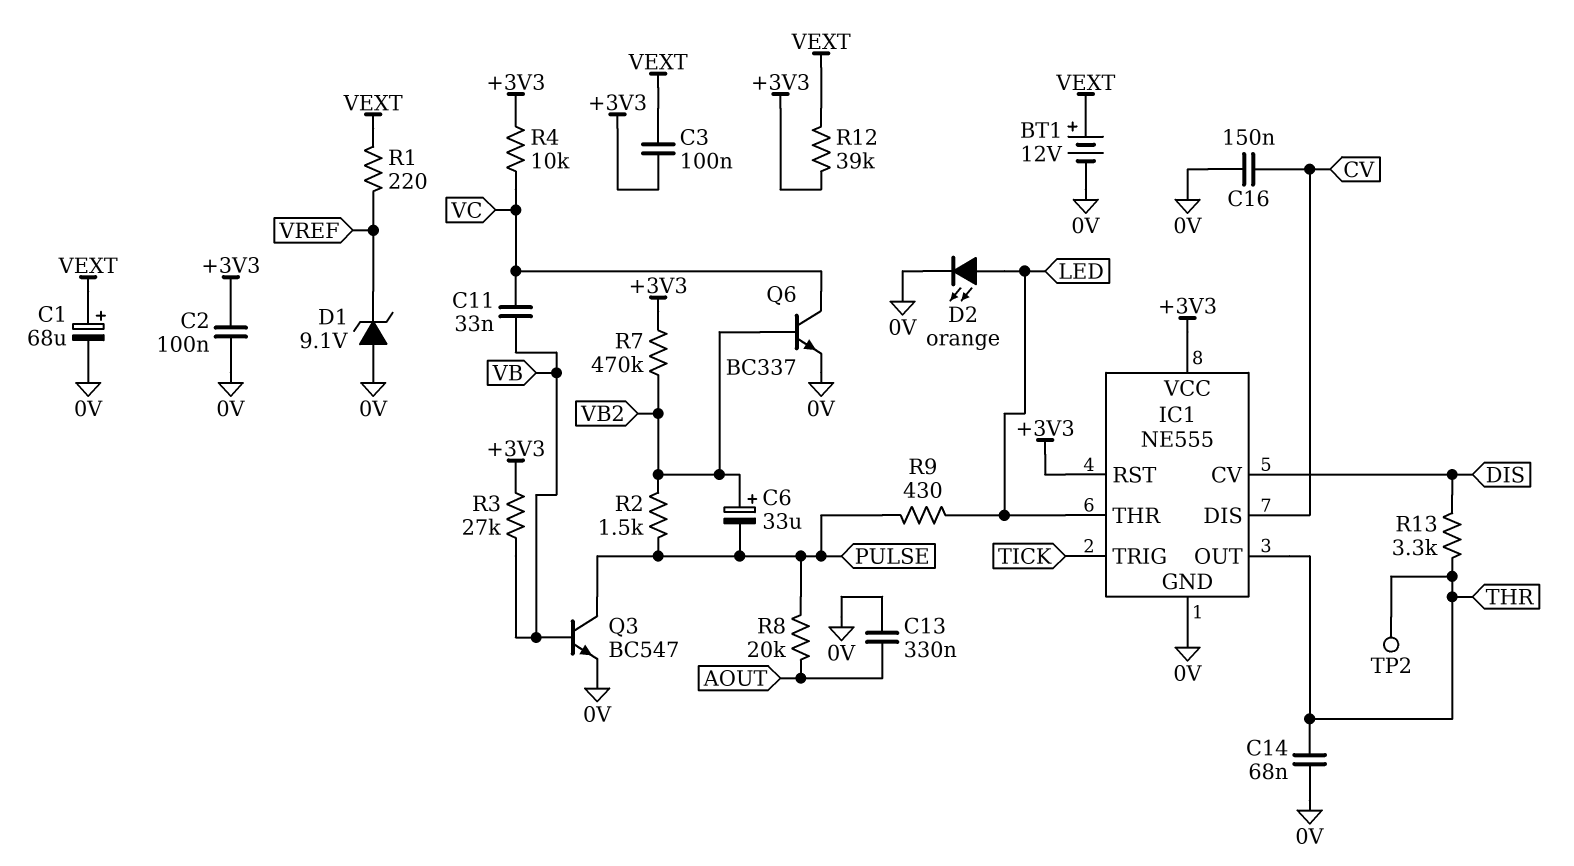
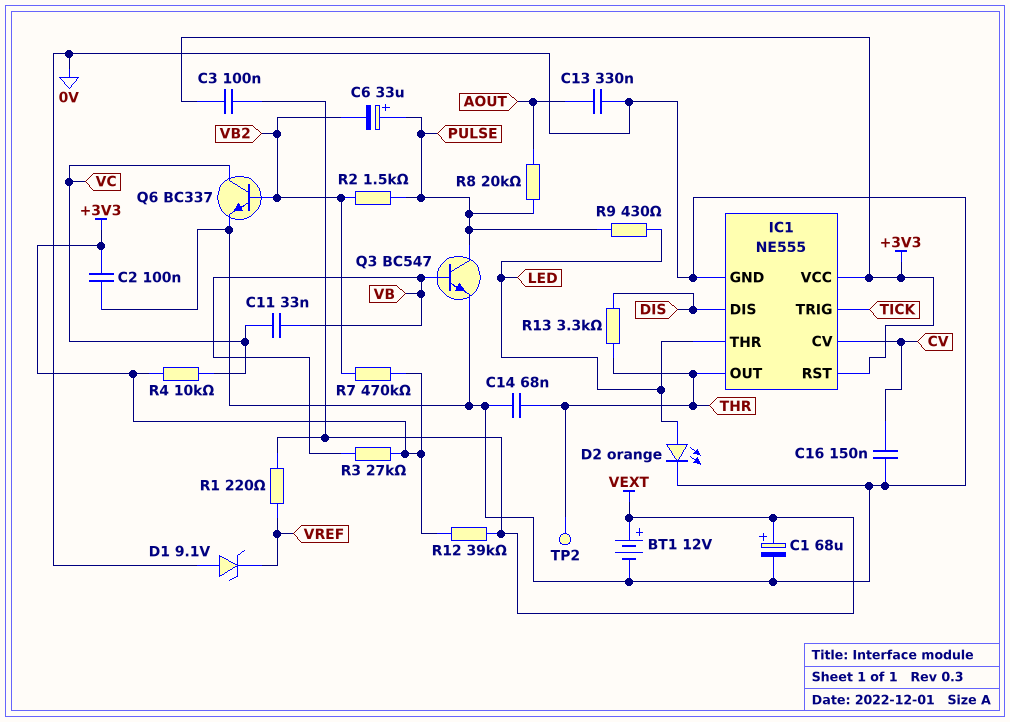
C6: 33uF (plus VB2, minus PULSE) -> 33uF (plus PULSE, minus VB2)
IC1 pin CV: DIS -> CV
IC1 pin DIS: CV -> DIS

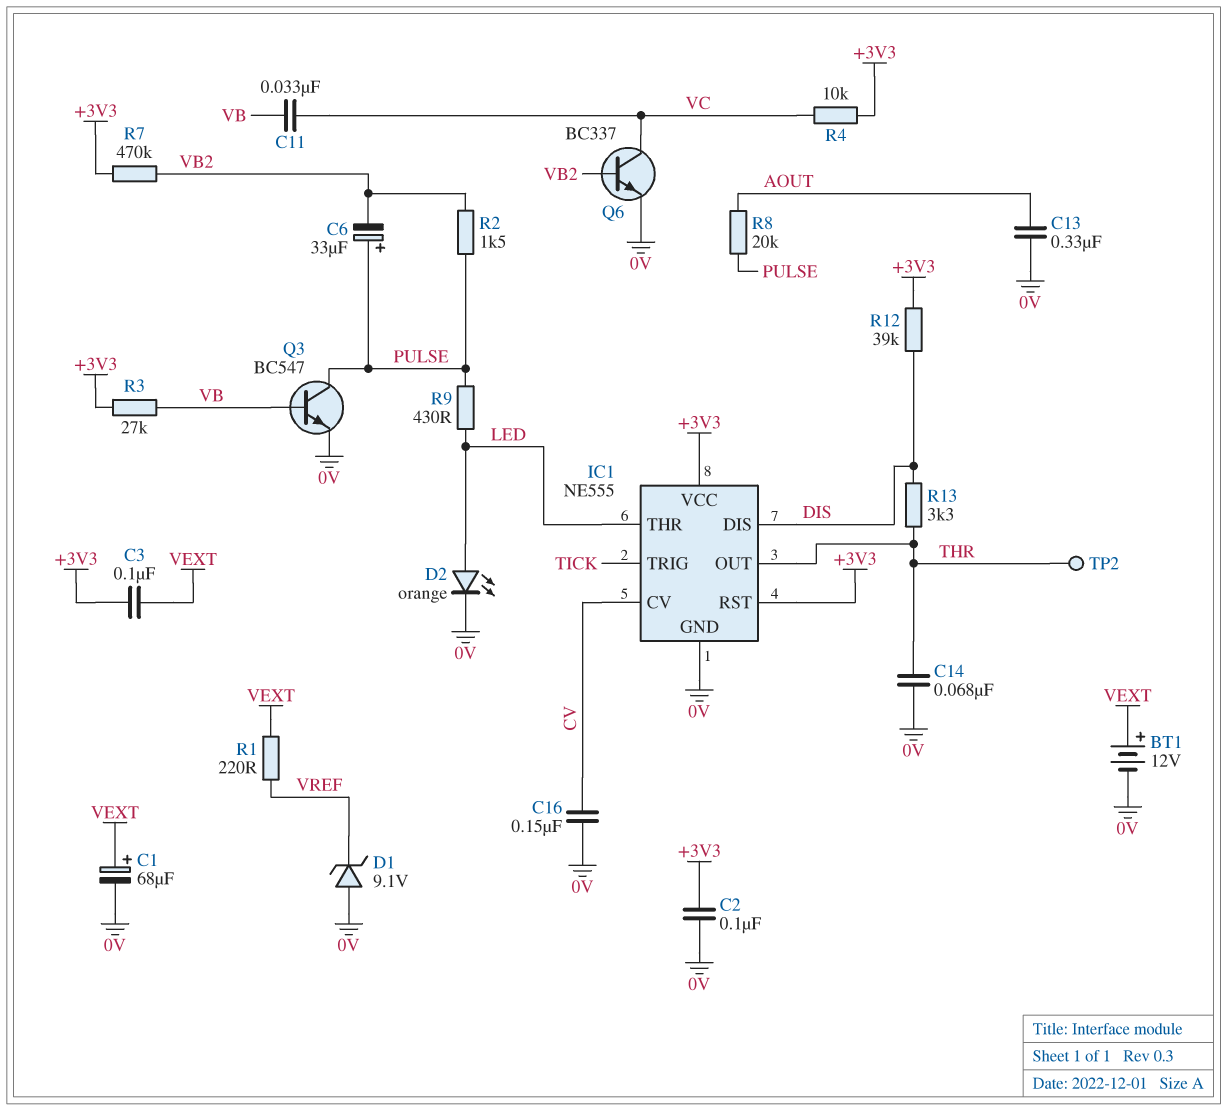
R12: 39k (+3V3, VEXT) -> 39k (+3V3, DIS)

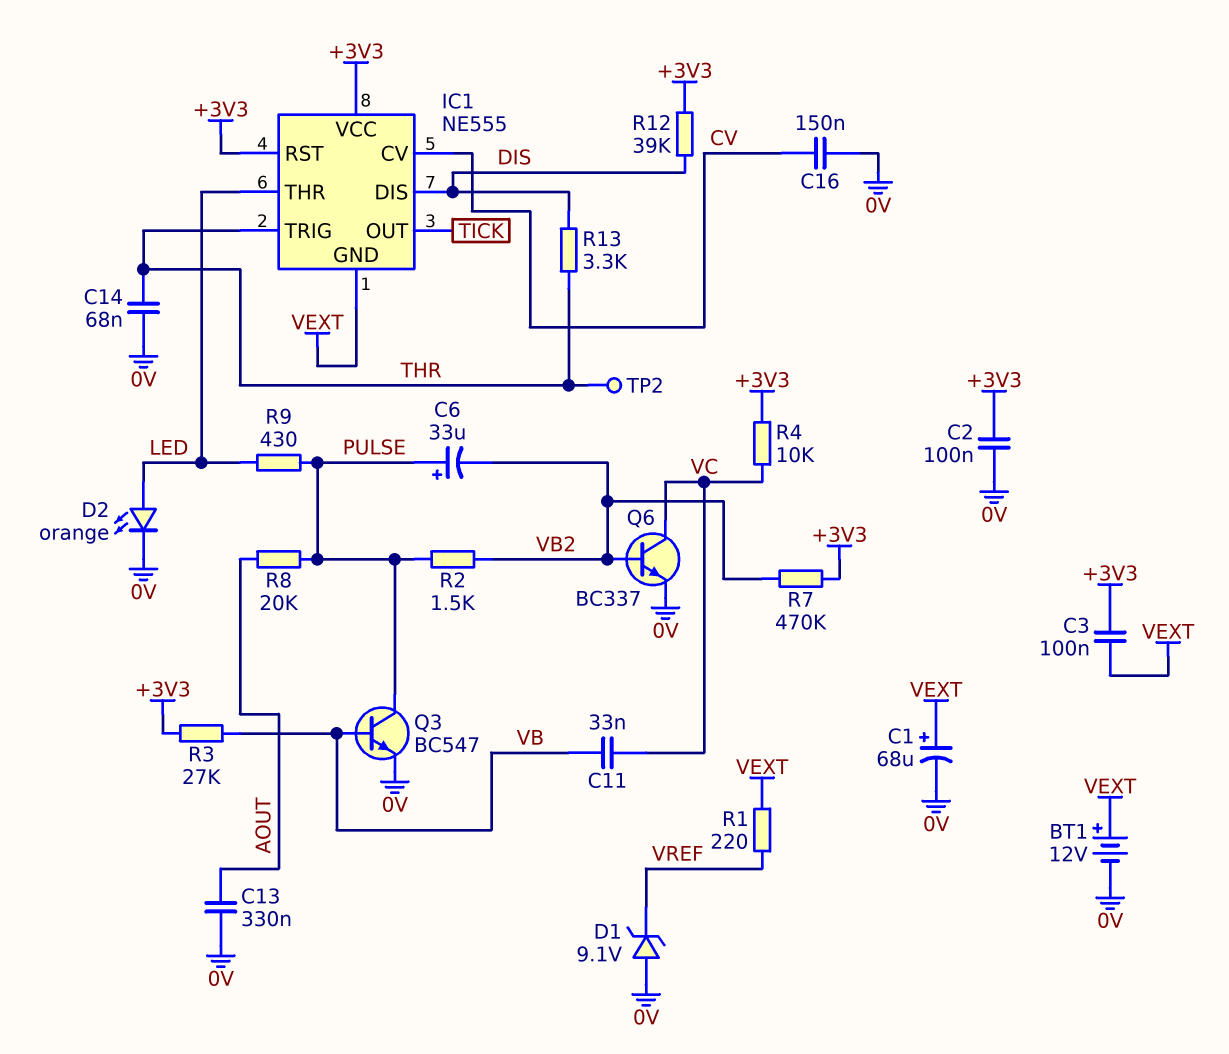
IC1 pin GND: 0V -> VEXT
IC1 pin OUT: THR -> TICK
IC1 pin TRIG: TICK -> THR

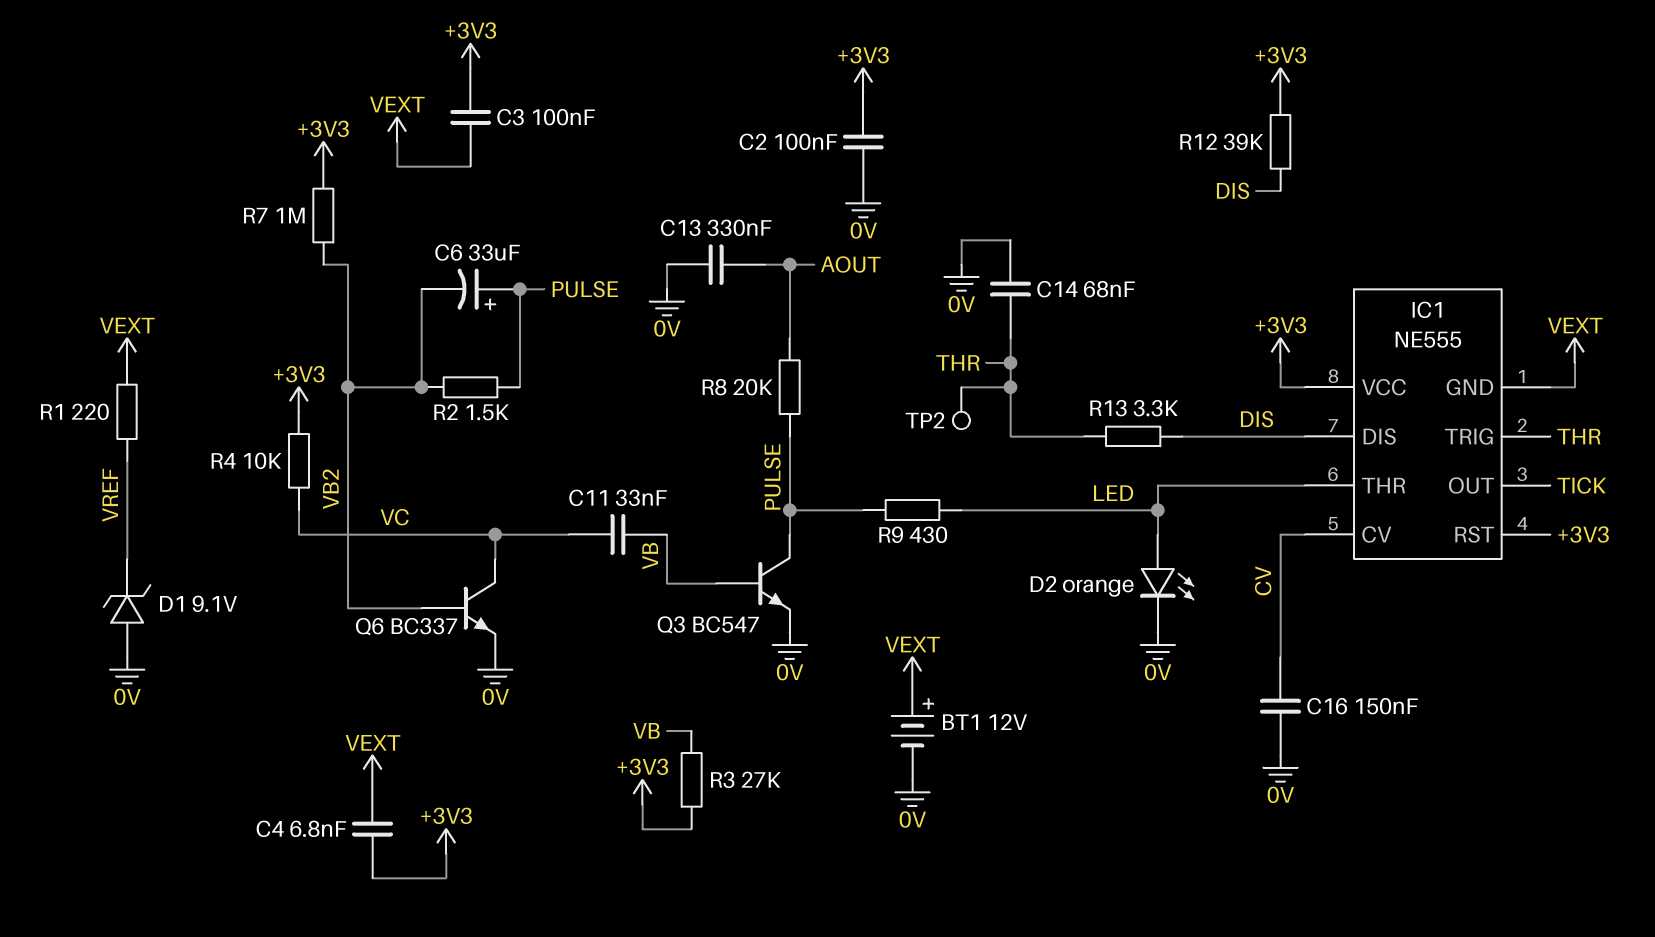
C1: 68uF (plus VEXT, minus 0V) -> none
C4: none -> 6.8nF (+3V3, VEXT)
R7: 470k (+3V3, VB2) -> 1M (+3V3, VB2)

